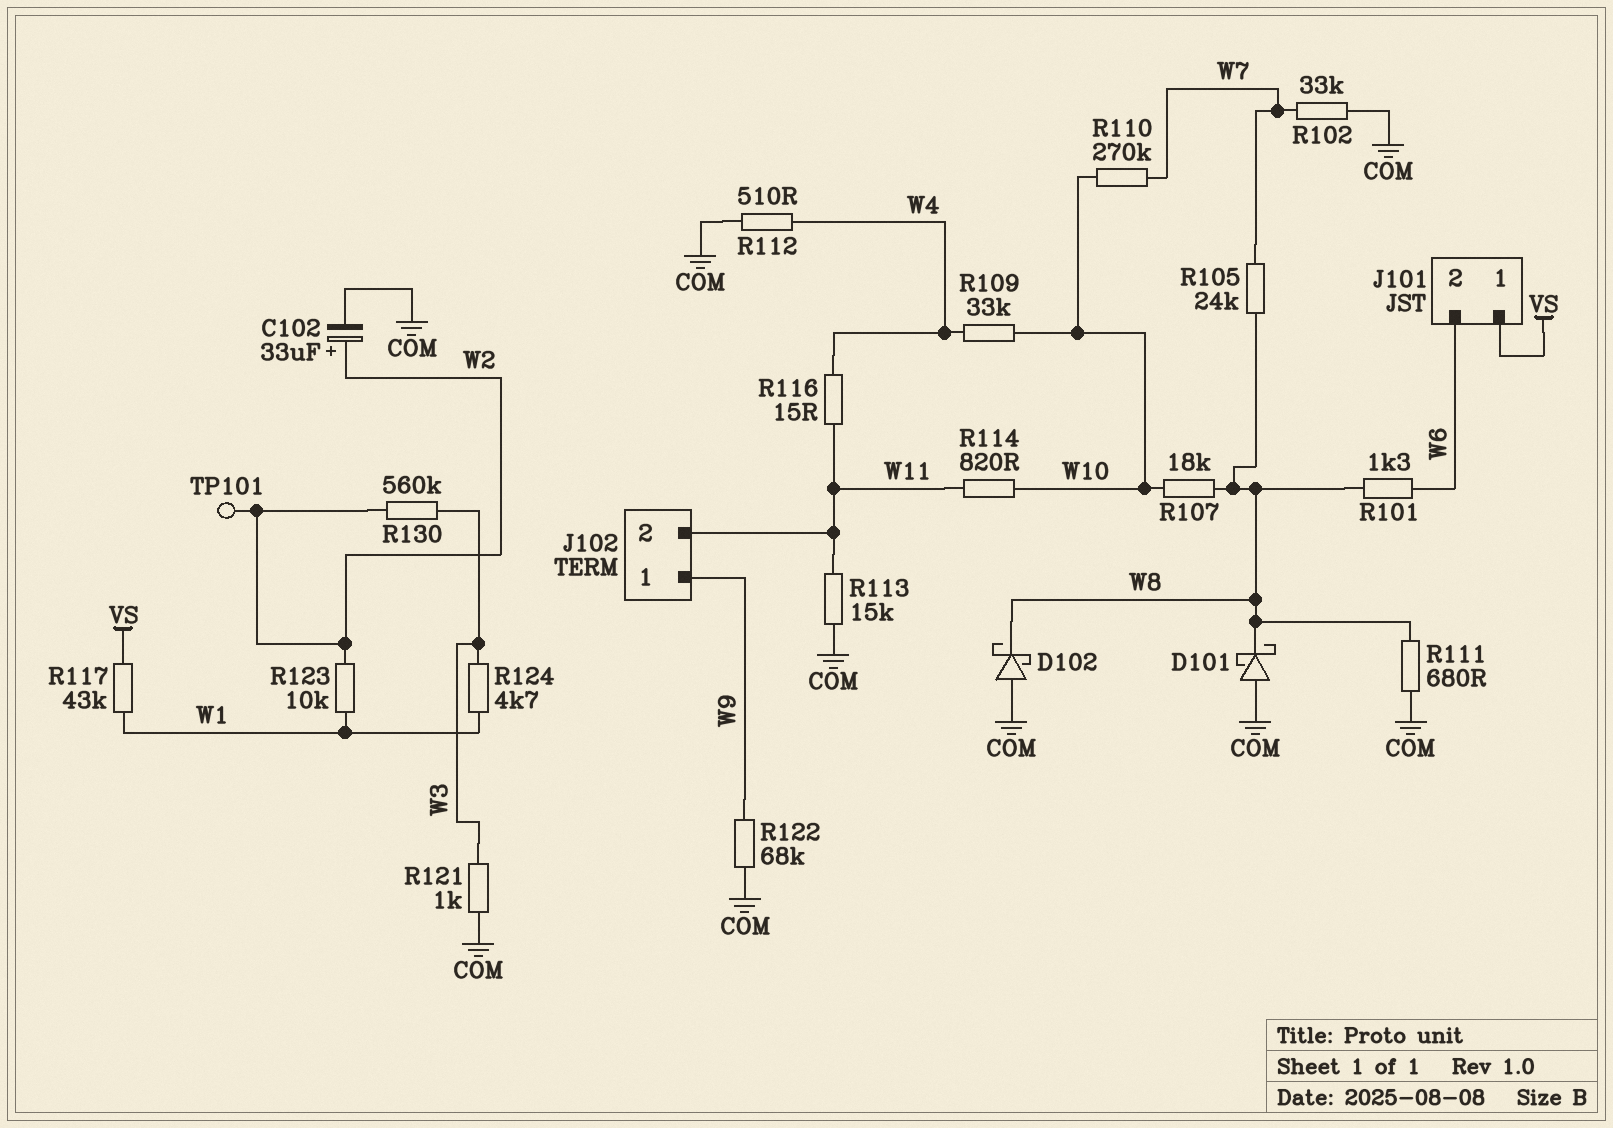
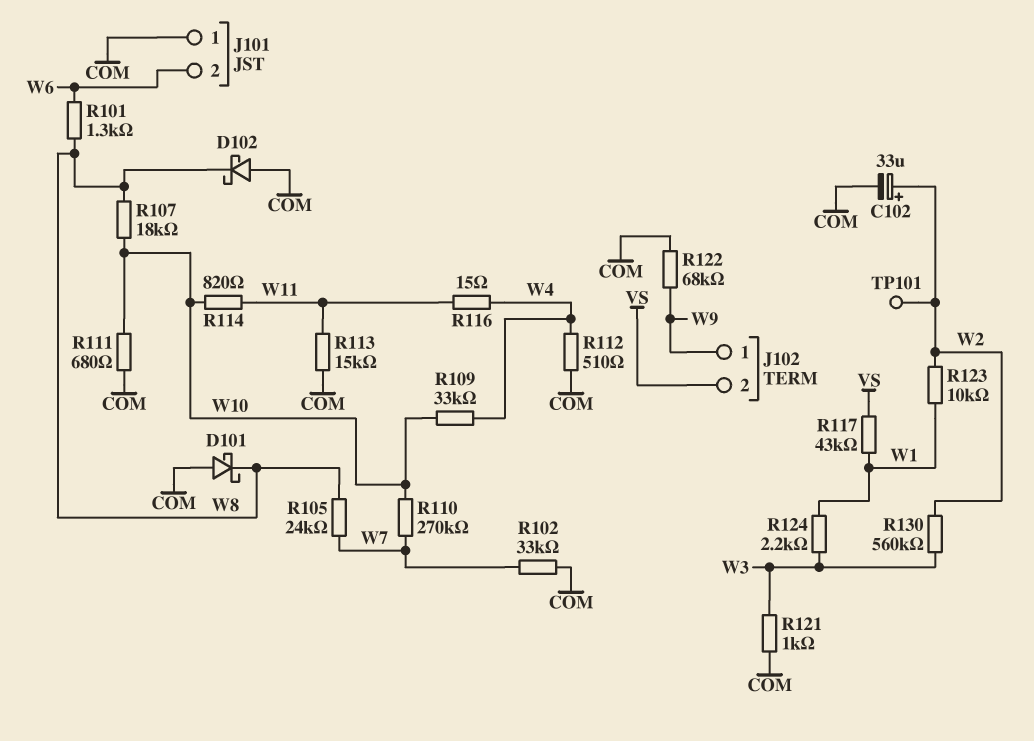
J101 pin 1: VS -> COM
J102 pin 2: W11 -> VS
R111: 680 (COM, W8) -> 680 (COM, W10)
R124: 4.7k (W1, W3) -> 2.2k (W1, W3)

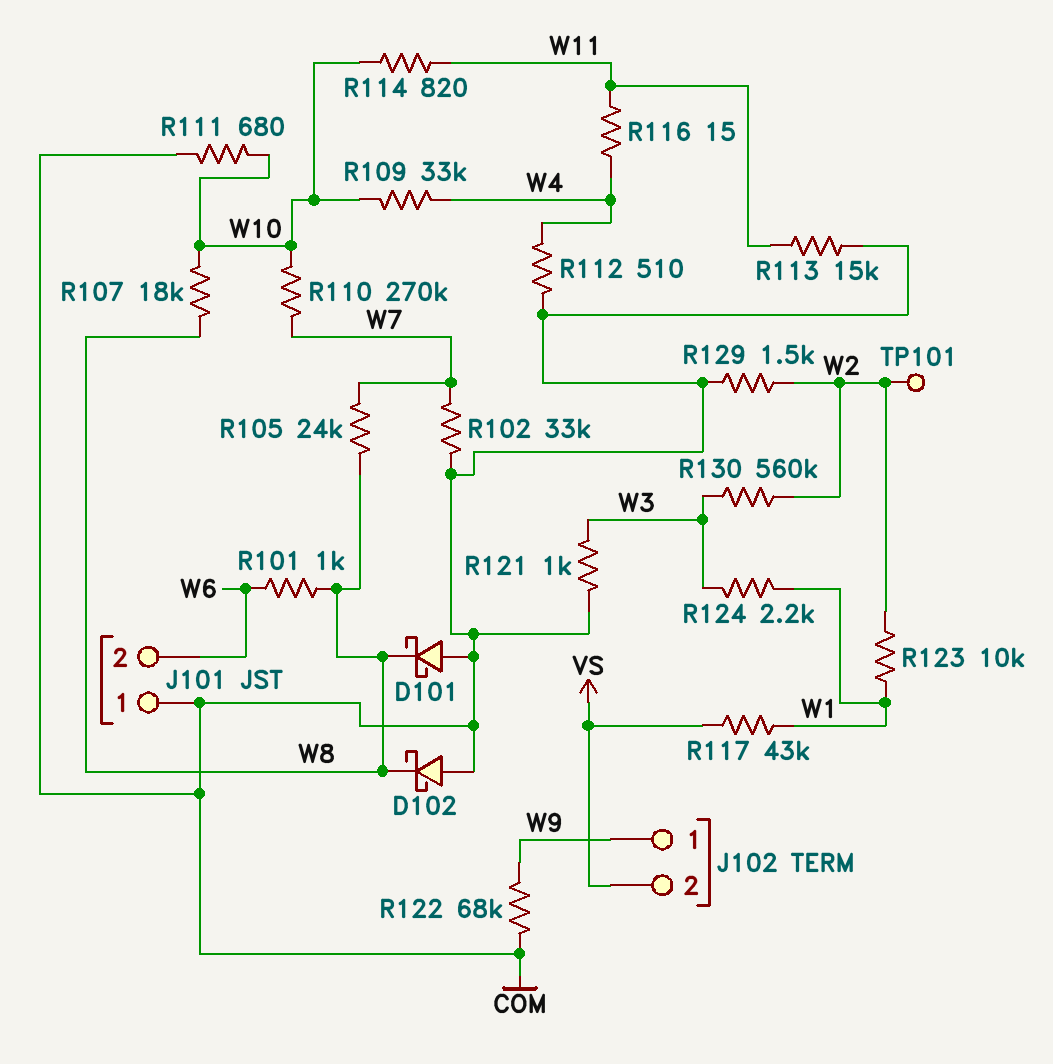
C102: 33uF (plus W2, minus COM) -> none
R101: 1.3k (W6, W8) -> 1k (W6, W8)
R129: none -> 1.5k (COM, W2)

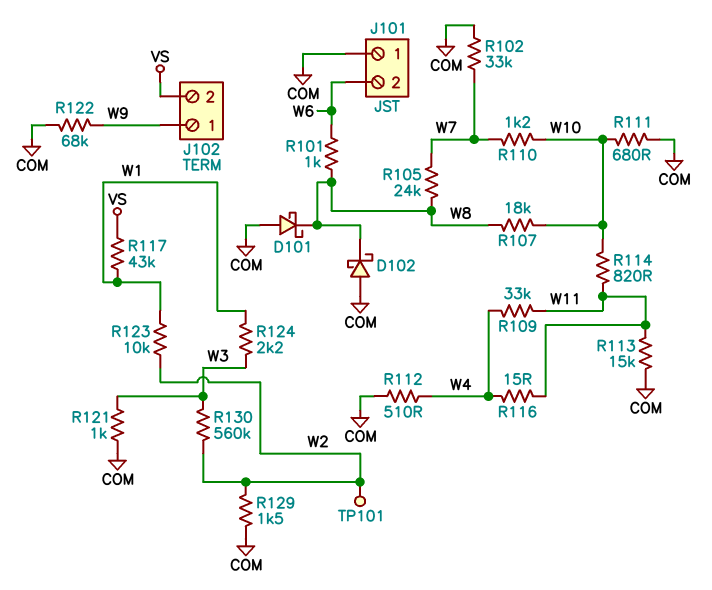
R109: 33k (W4, W10) -> 33k (W4, W11)
R110: 270k (W7, W10) -> 1.2k (W7, W10)

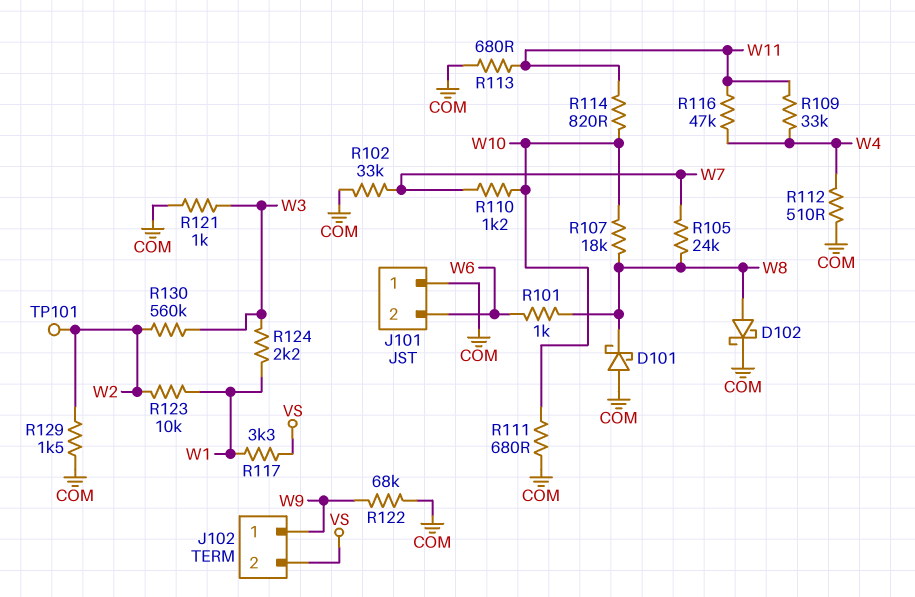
D102: schottky (A COM, K W8) -> schottky (A W8, K COM)
R113: 15k (COM, W11) -> 680 (COM, W11)
R116: 15 (W4, W11) -> 47k (W4, W11)
R117: 43k (VS, W1) -> 3.3k (VS, W1)

